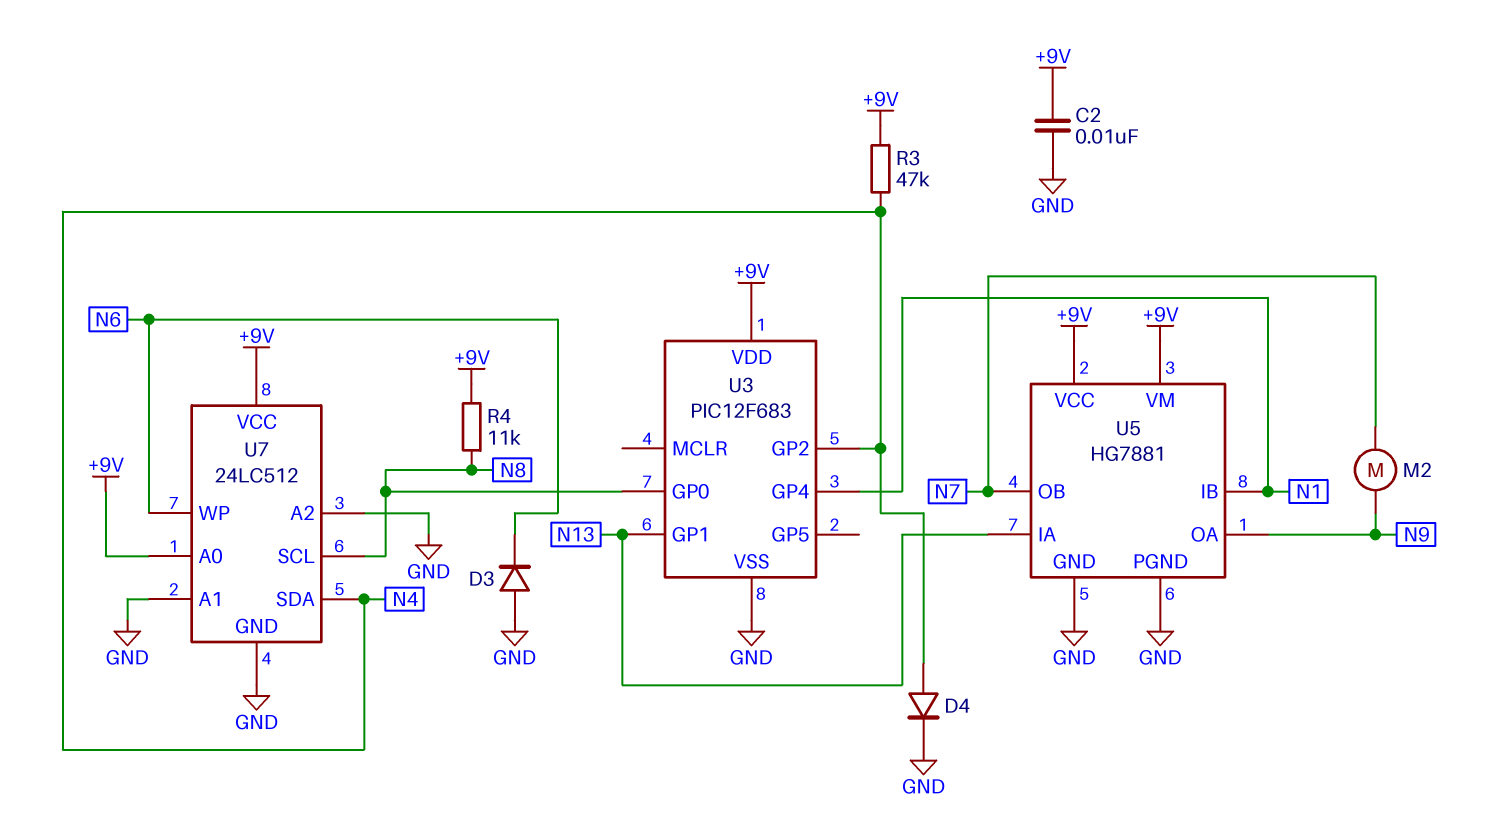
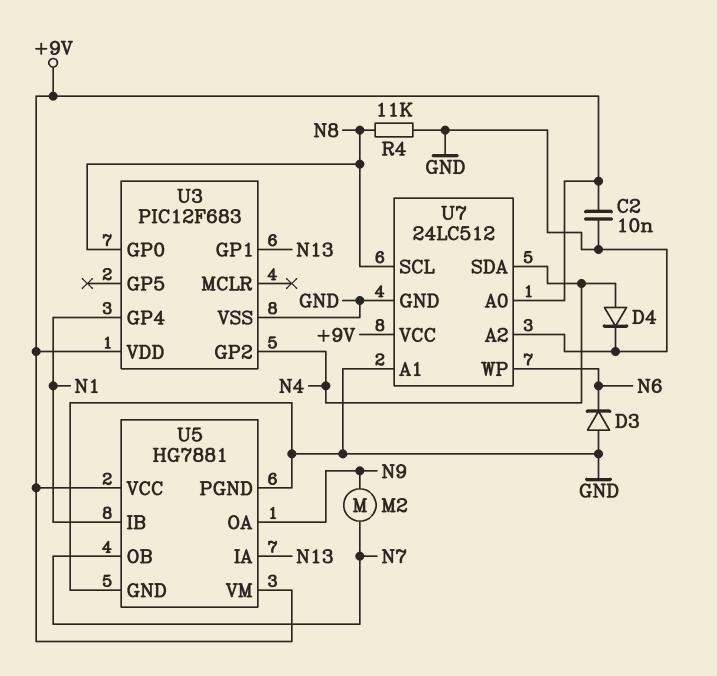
R3: 47k (+9V, N4) -> none
R4: 11k (+9V, N8) -> 11k (GND, N8)

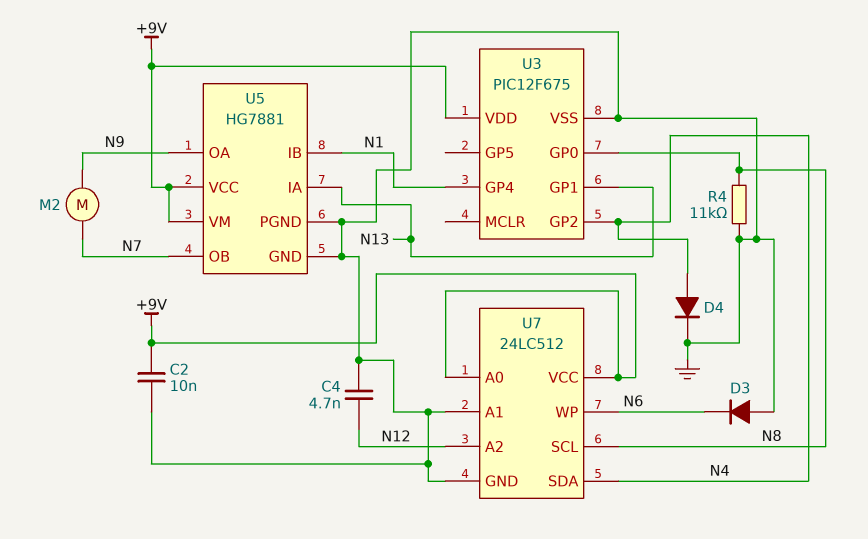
C4: none -> 4.7nF (GND, N12)
U3: PIC12F683 -> PIC12F675
U7 pin A2: GND -> N12

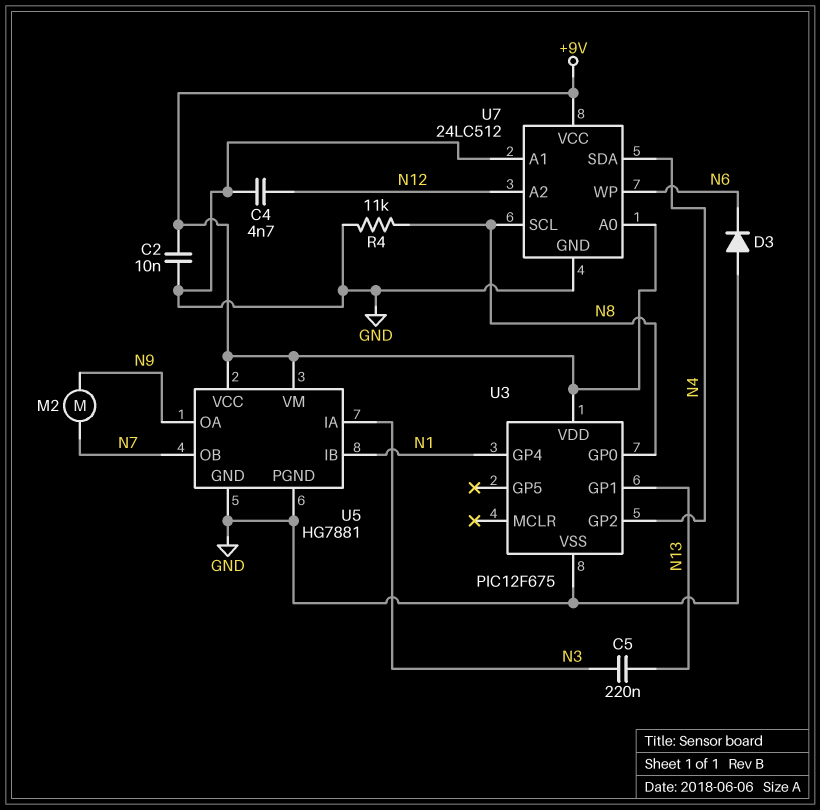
C5: none -> 220nF (N3, N13)
D4: diode (A N4, K GND) -> none
U5 pin IA: N13 -> N3

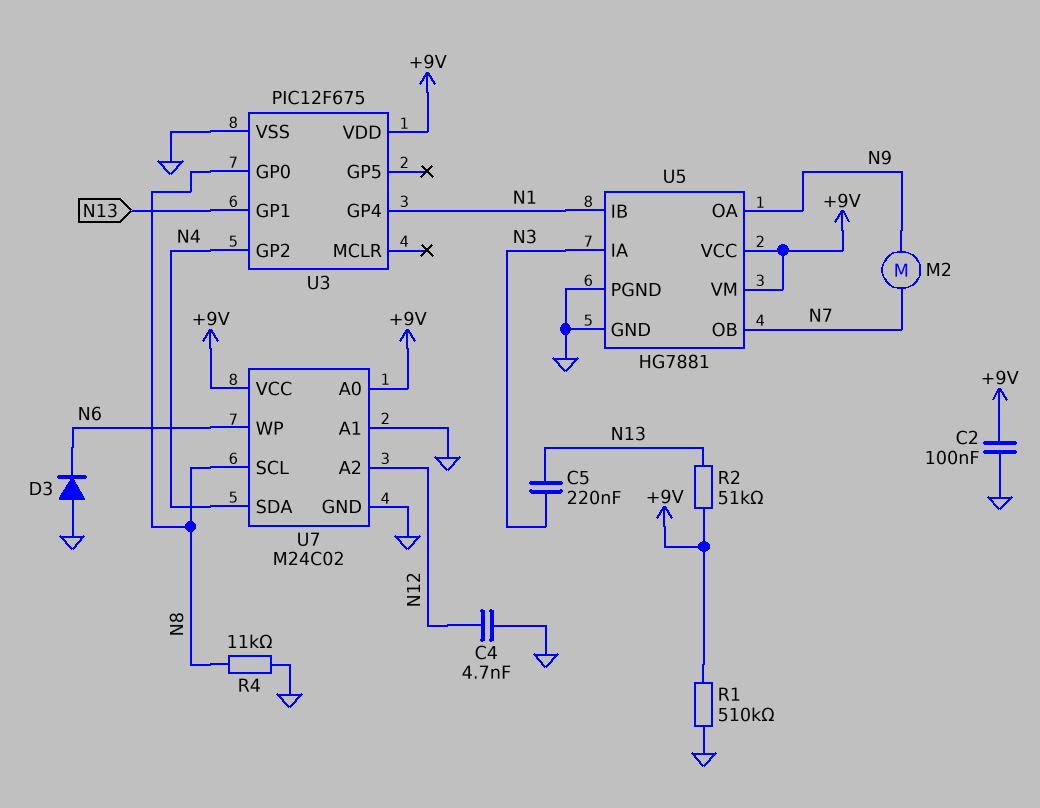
C2: 10nF (+9V, GND) -> 100nF (+9V, GND)
R1: none -> 510k (+9V, GND)
R2: none -> 51k (+9V, N13)
U7: 24LC512 -> M24C02

